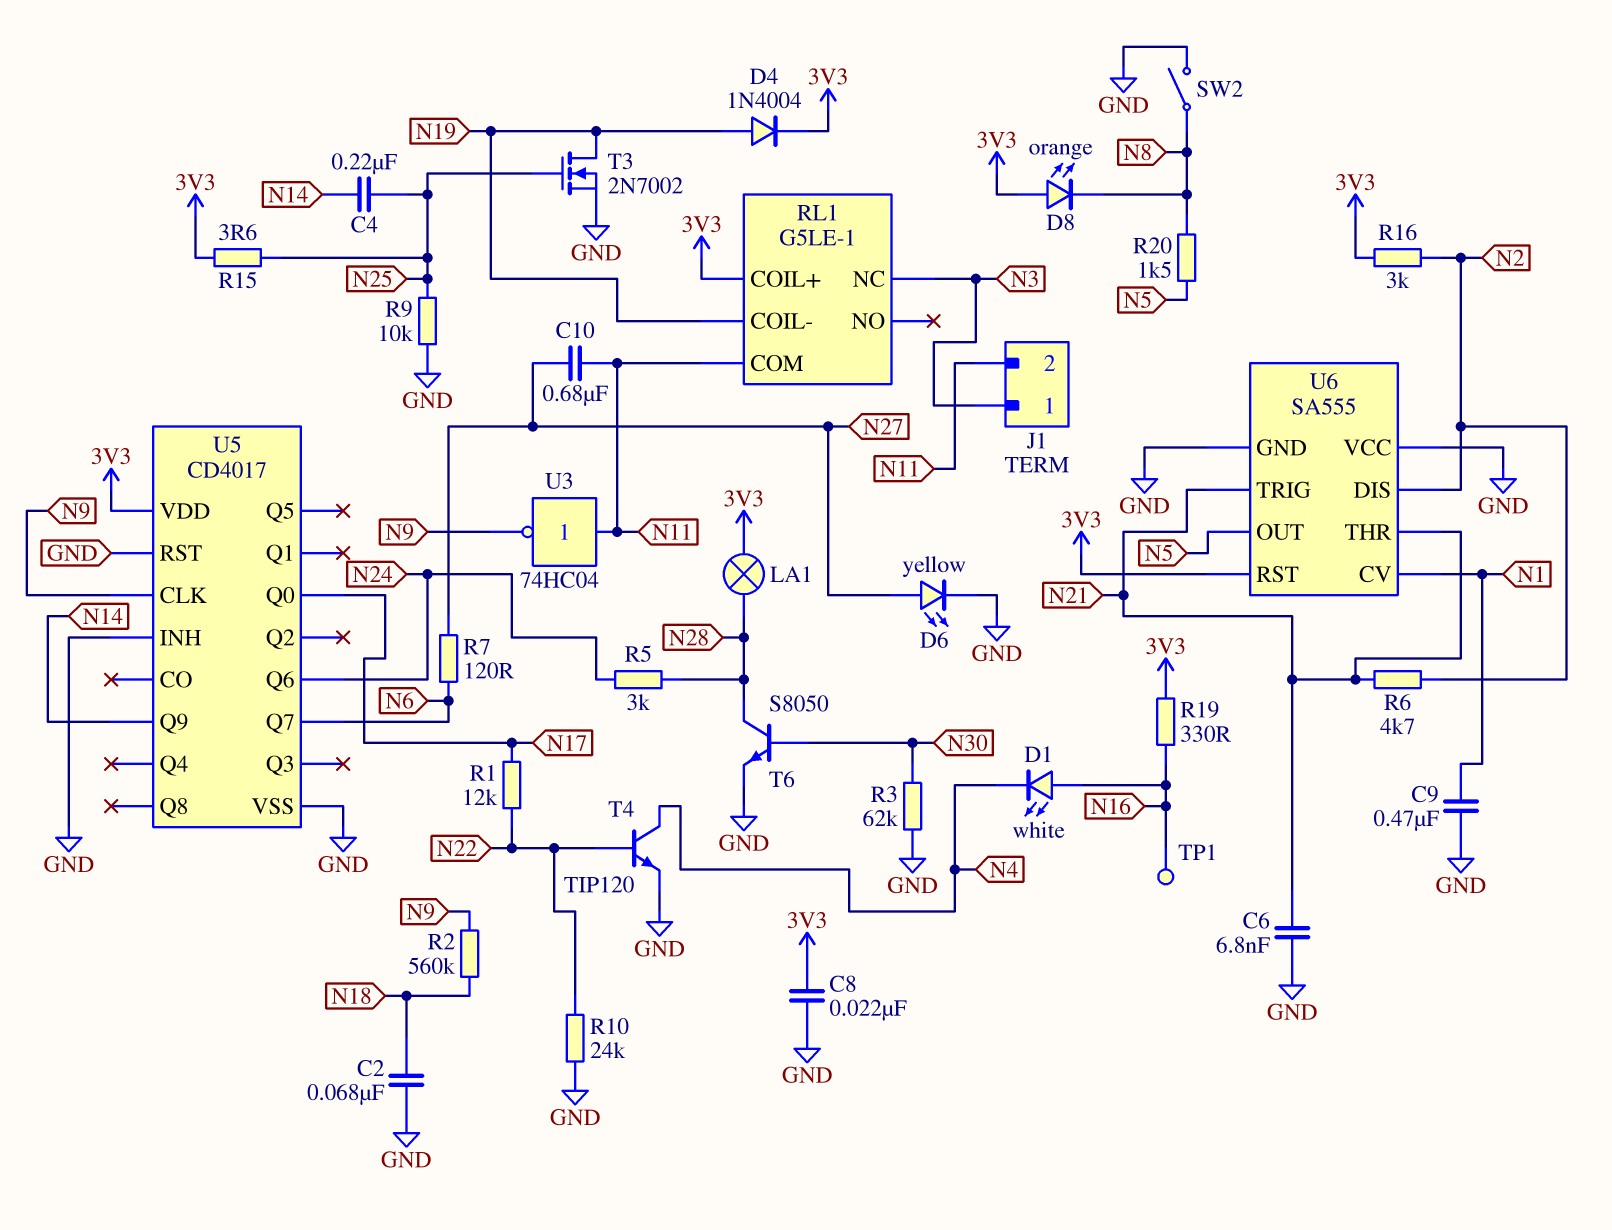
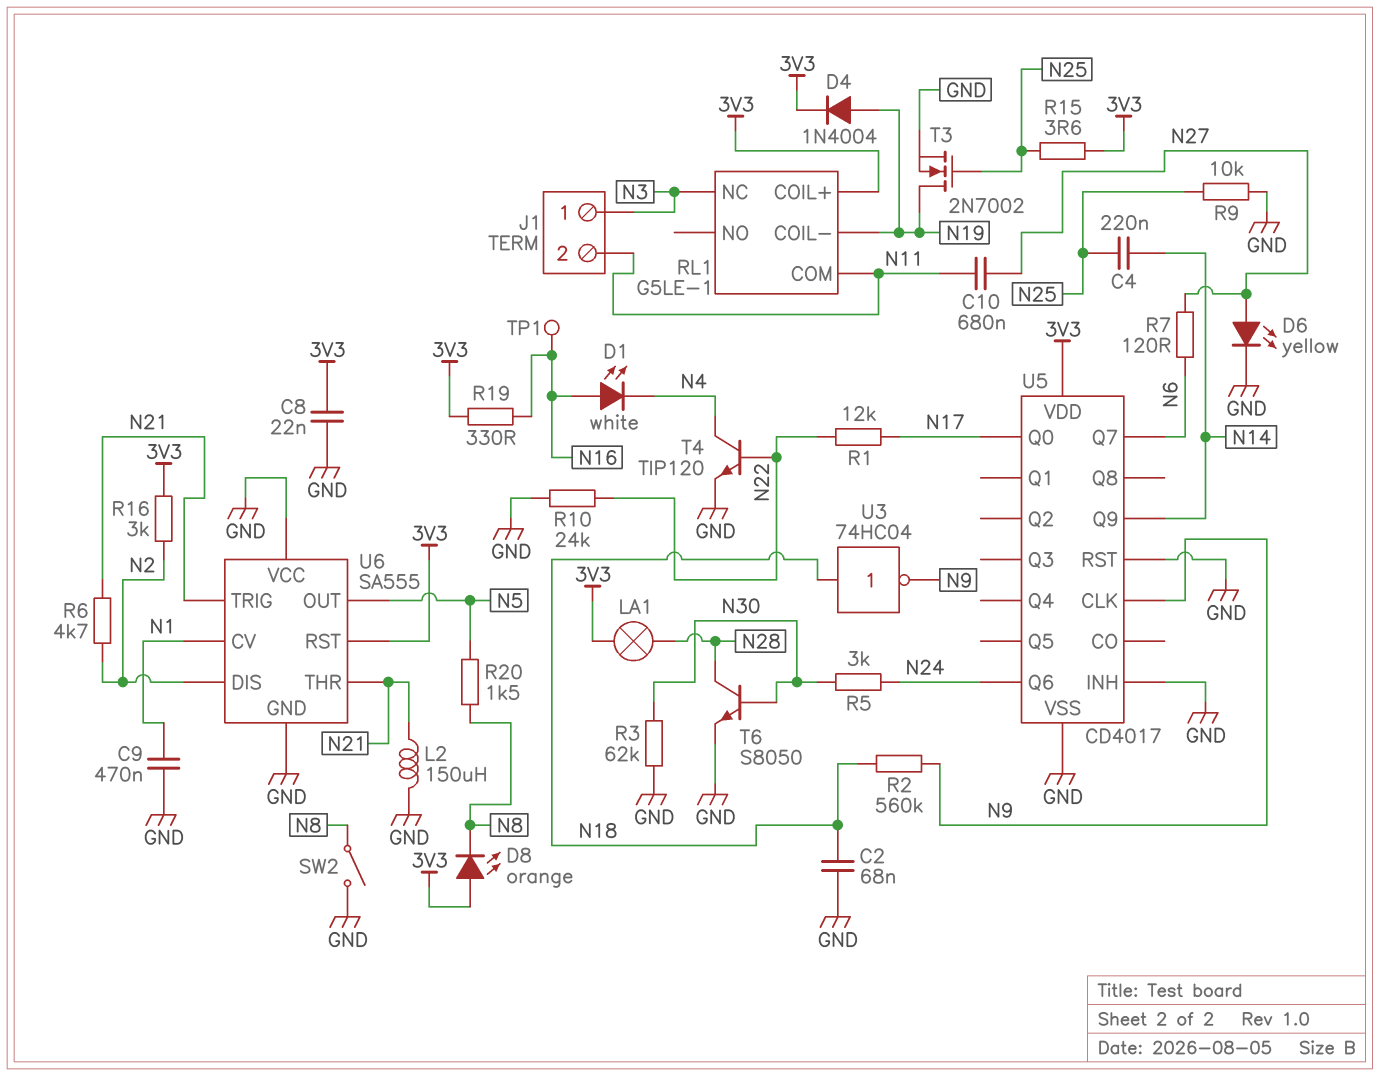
C6: 6.8nF (GND, N21) -> none
L2: none -> 150uH (GND, N21)
R5: 3k (N24, N28) -> 3k (N24, N30)
U3: NOT 74HC04 (in N11, out N9) -> NOT 74HC04 (in N18, out N9)

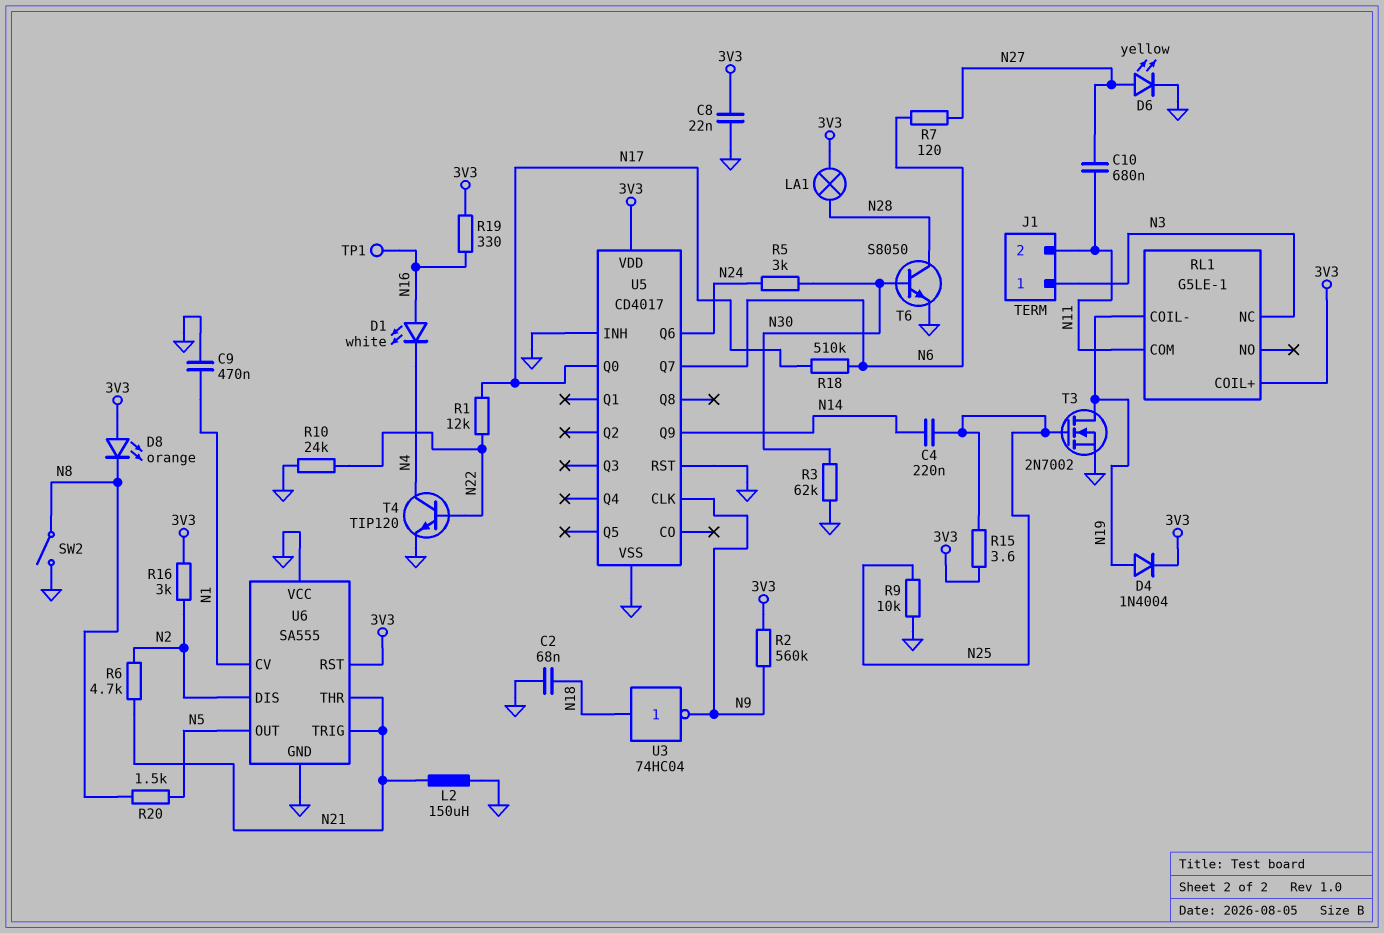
R2: 560k (N9, N18) -> 560k (3V3, N9)
R18: none -> 510k (N6, N17)

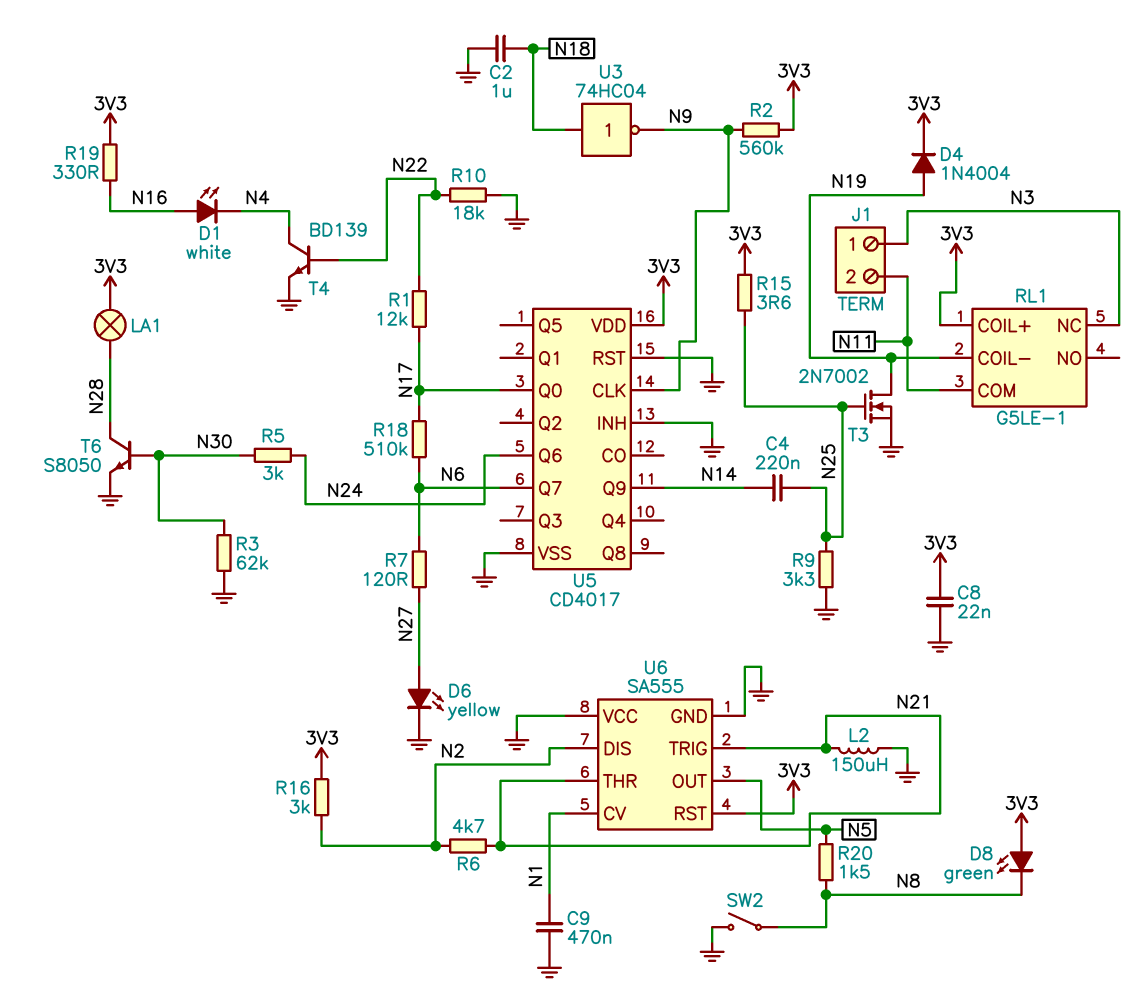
C2: 68nF (GND, N18) -> 1uF (GND, N18)
C10: 680nF (N11, N27) -> none
D8: LED orange (A 3V3, K N8) -> LED green (A 3V3, K N8)
R9: 10k (GND, N25) -> 3.3k (GND, N25)
R10: 24k (GND, N22) -> 18k (GND, N22)
T4: NPN TIP120 (B N22, C N4, E GND) -> NPN BD139 (B N22, C N4, E GND)
TP1: test point (N16) -> none

